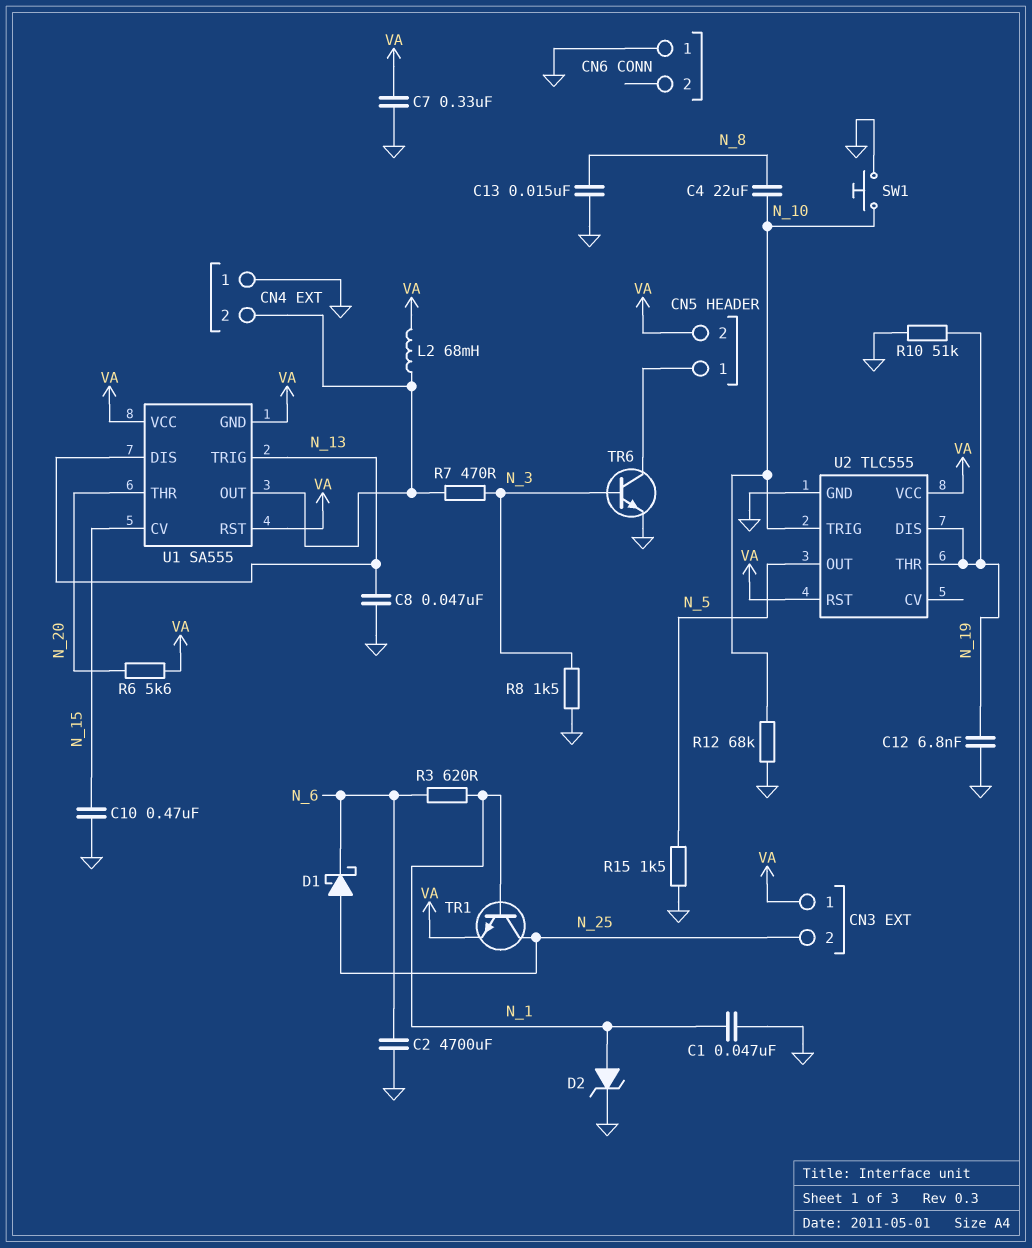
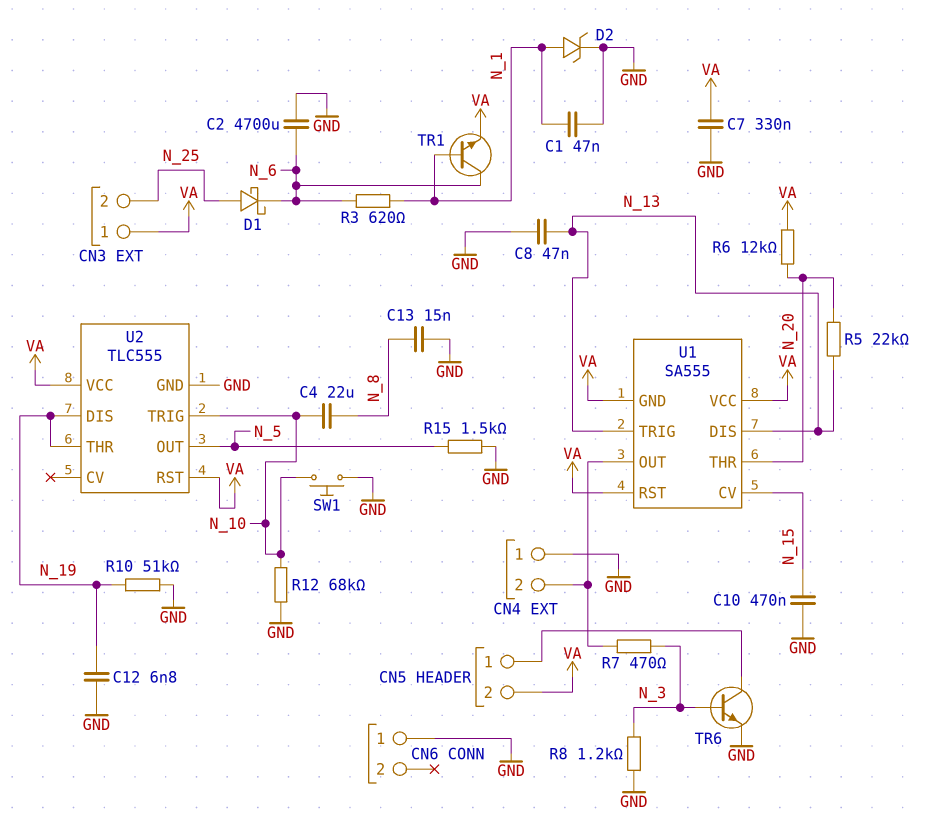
L2: 68mH (CN4/2, VA) -> none
R5: none -> 22k (N_13, N_20)
R6: 5.6k (N_20, VA) -> 12k (N_20, VA)
R8: 1.5k (GND, N_3) -> 1.2k (GND, N_3)
TR1: NPN (B N_1, C N_25, E VA) -> NPN (B N_1, C N_6, E VA)

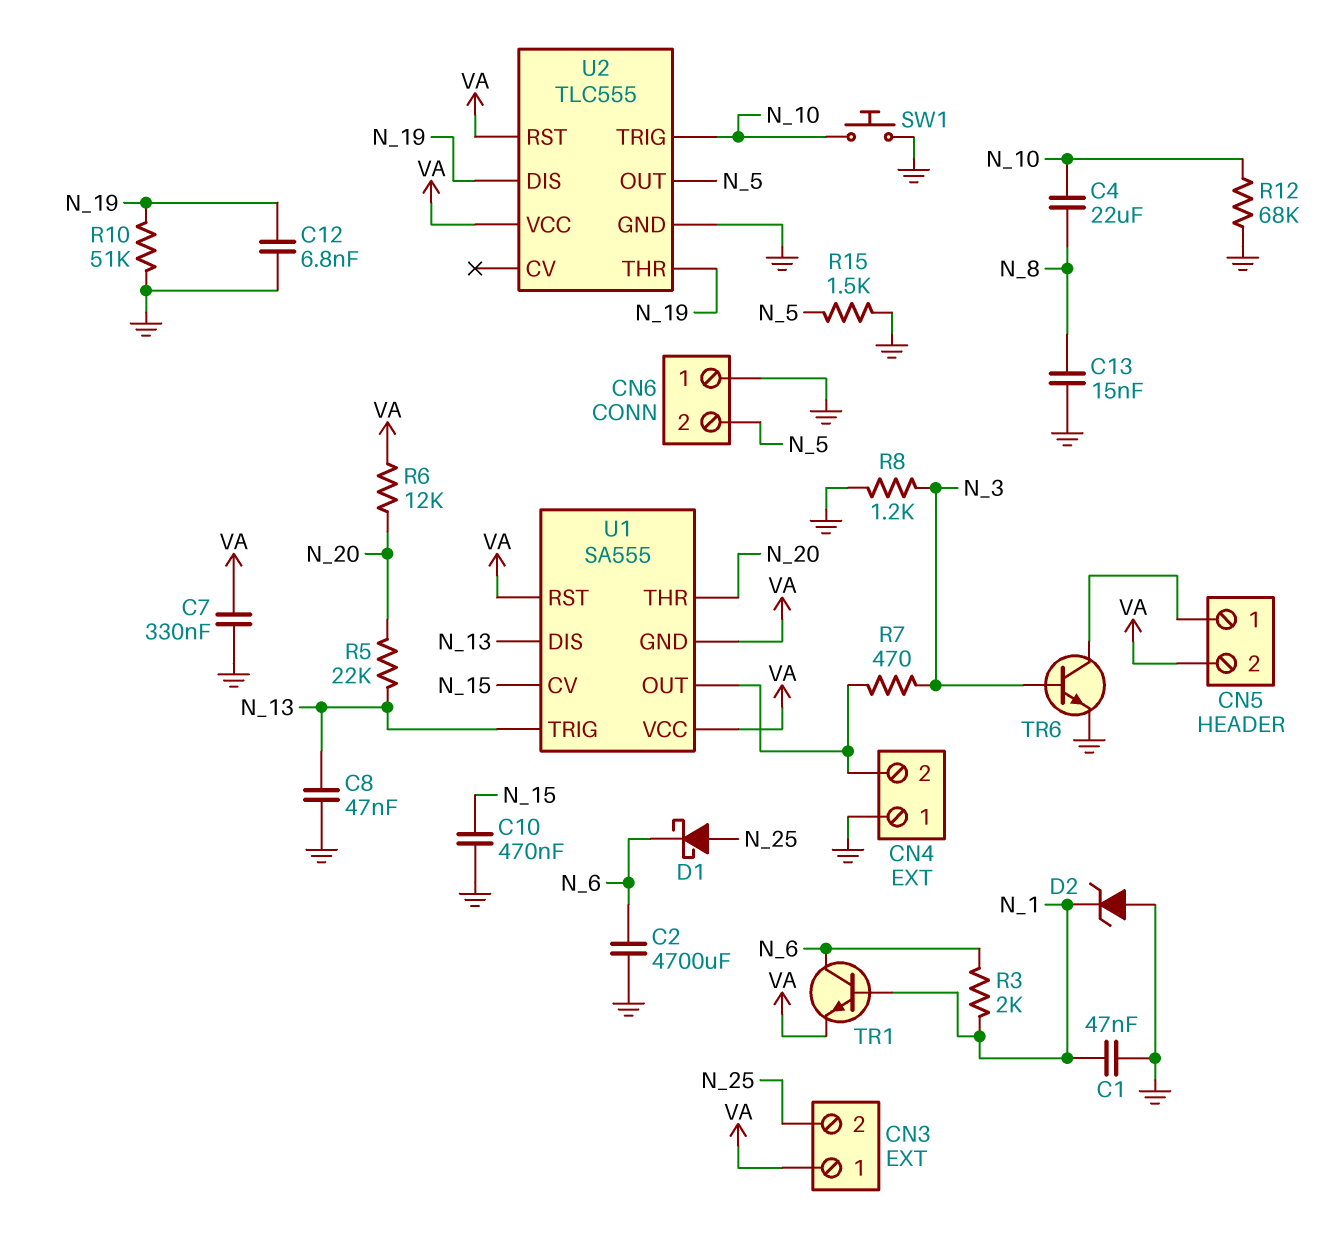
CN6 pin 2: none -> N_5
D2: zener (A N_1, K GND) -> zener (A GND, K N_1)
R3: 620 (N_1, N_6) -> 2k (N_1, N_6)

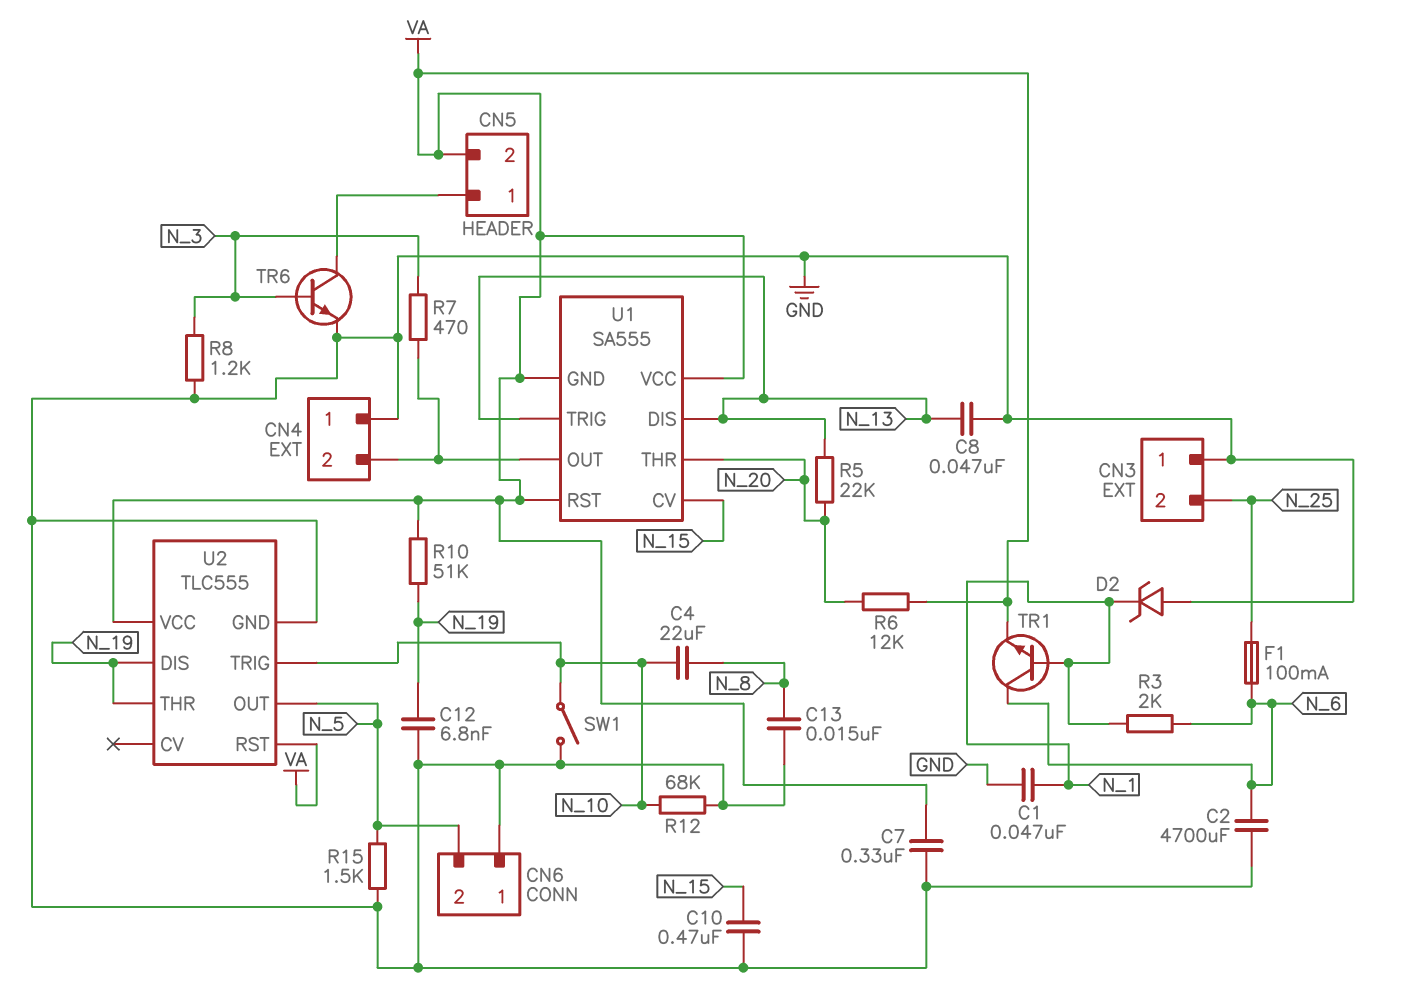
CN3 pin 1: VA -> GND
D1: schottky (A N_25, K N_6) -> none
F1: none -> 100mA (N_6, N_25)
R10: 51k (GND, N_19) -> 51k (N_19, VA)
SW1: button (GND, N_10) -> switch (GND, N_10)

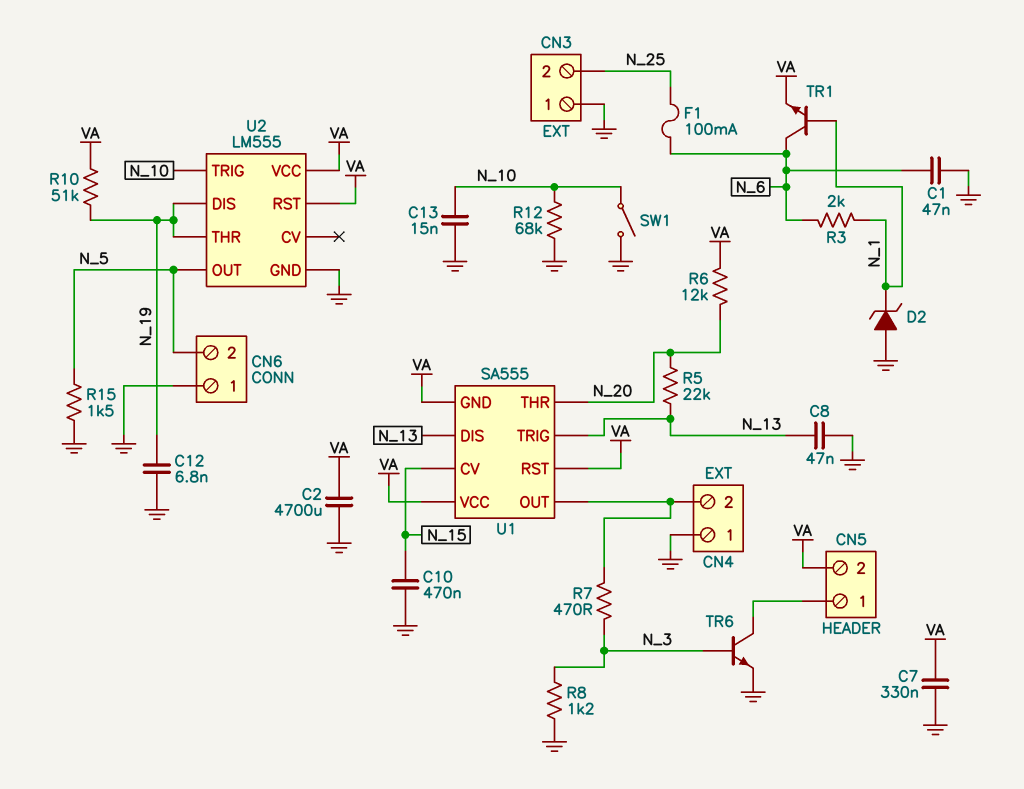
C1: 47nF (GND, N_1) -> 47nF (GND, N_6)
C2: 4700uF (GND, N_6) -> 4700uF (GND, VA)
C4: 22uF (N_8, N_10) -> none
C13: 15nF (GND, N_8) -> 15nF (GND, N_10)
U2: TLC555 -> LM555

